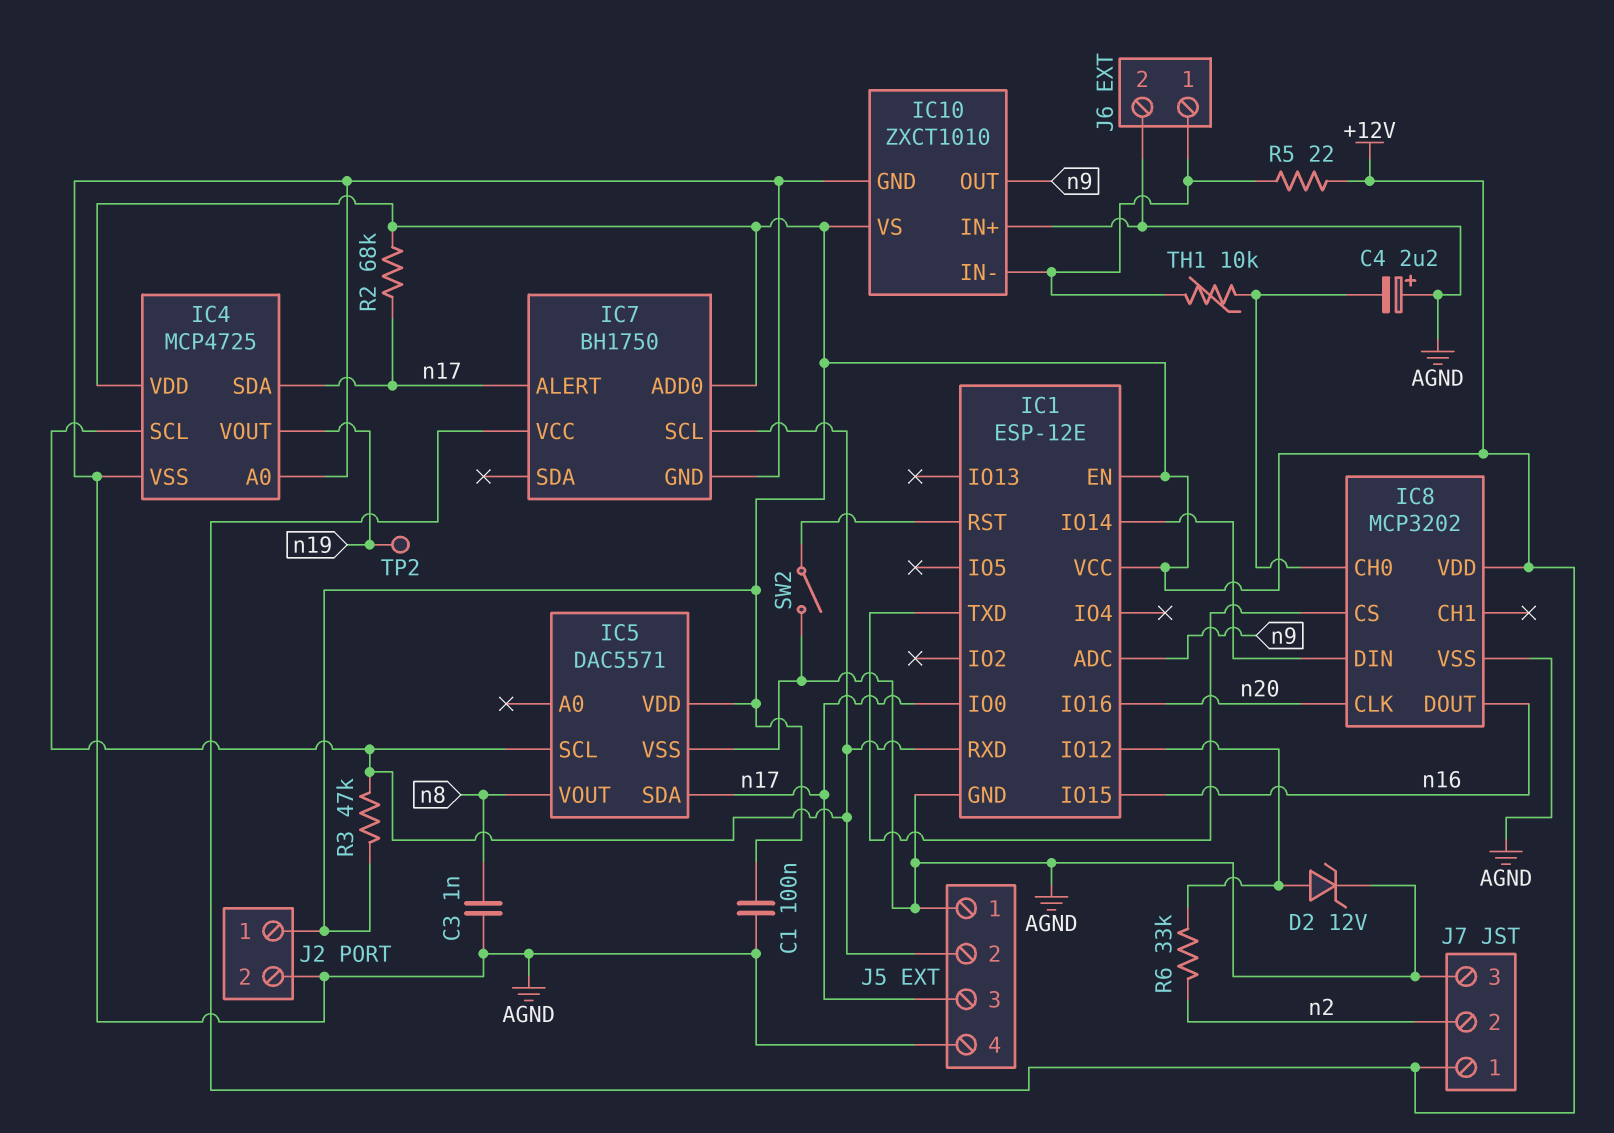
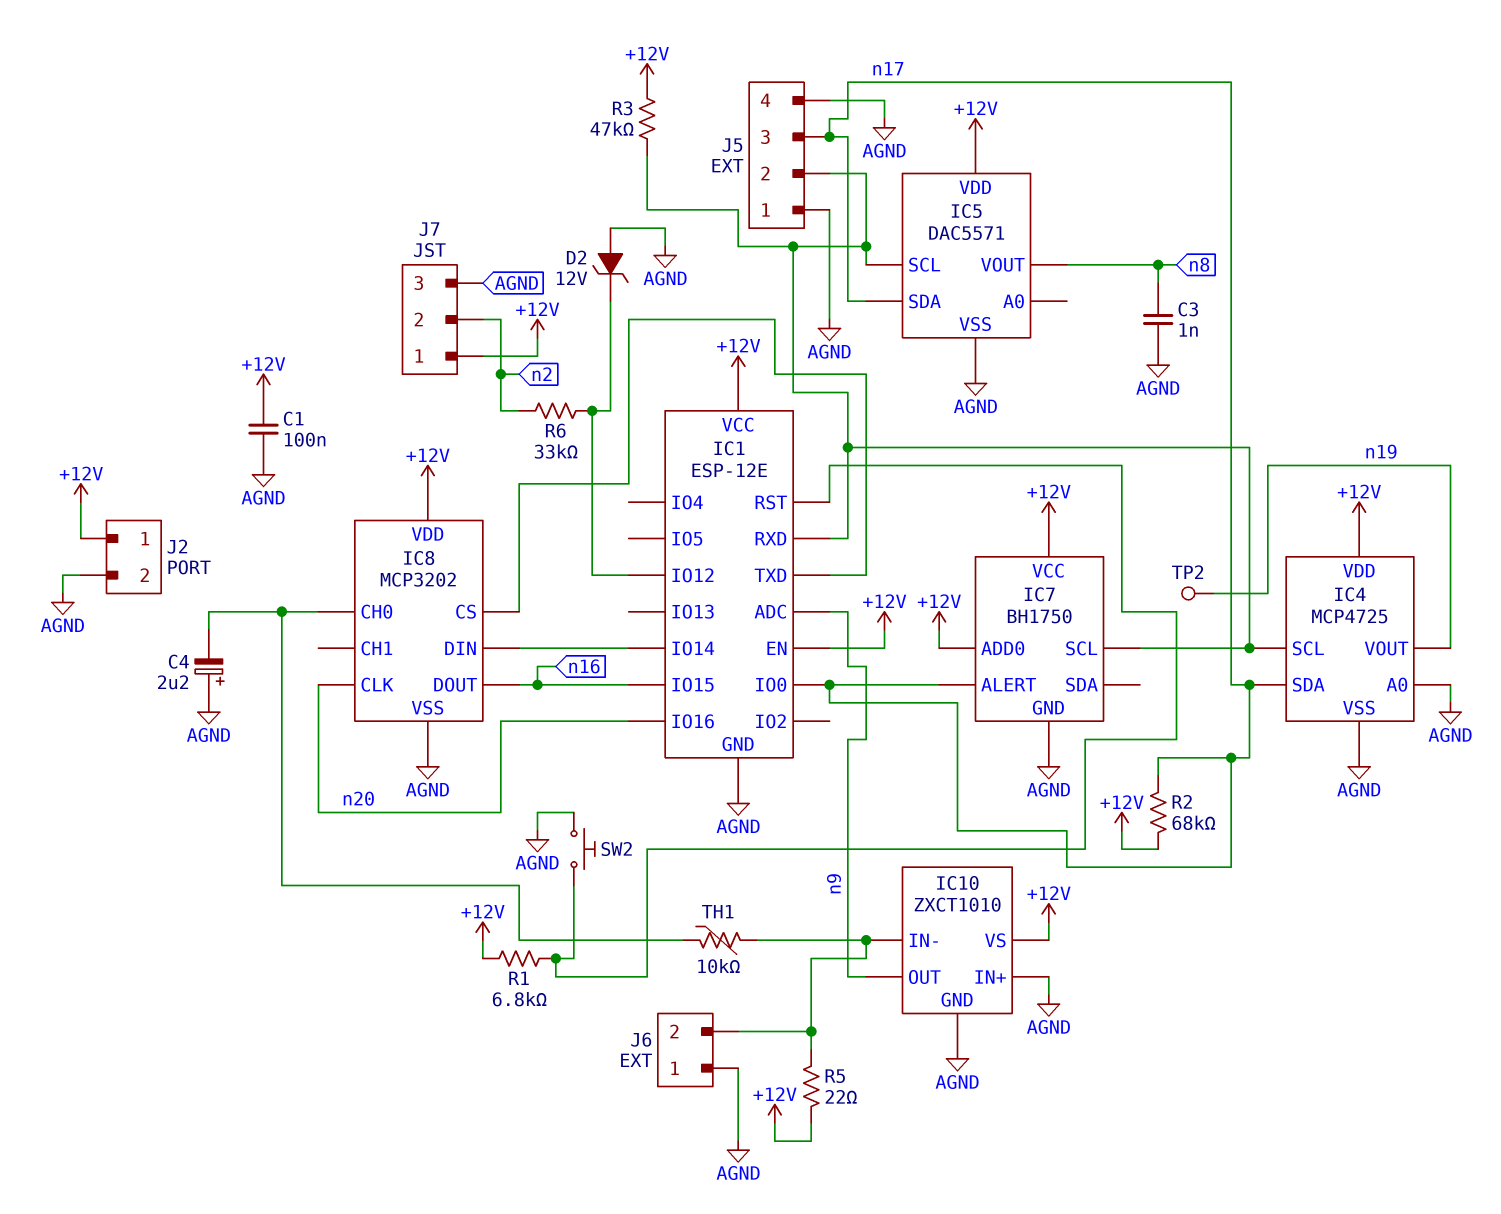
D2: zener 12V (A IC1/IO12, K AGND) -> zener 12V (A AGND, K IC1/IO12)
J6 pin 1: IC10/IN- -> AGND
J6 pin 2: AGND -> IC10/IN-
R1: none -> 6.8k (+12V, IC1/RST)
SW2: switch (AGND, IC1/RST) -> button (AGND, IC1/RST)

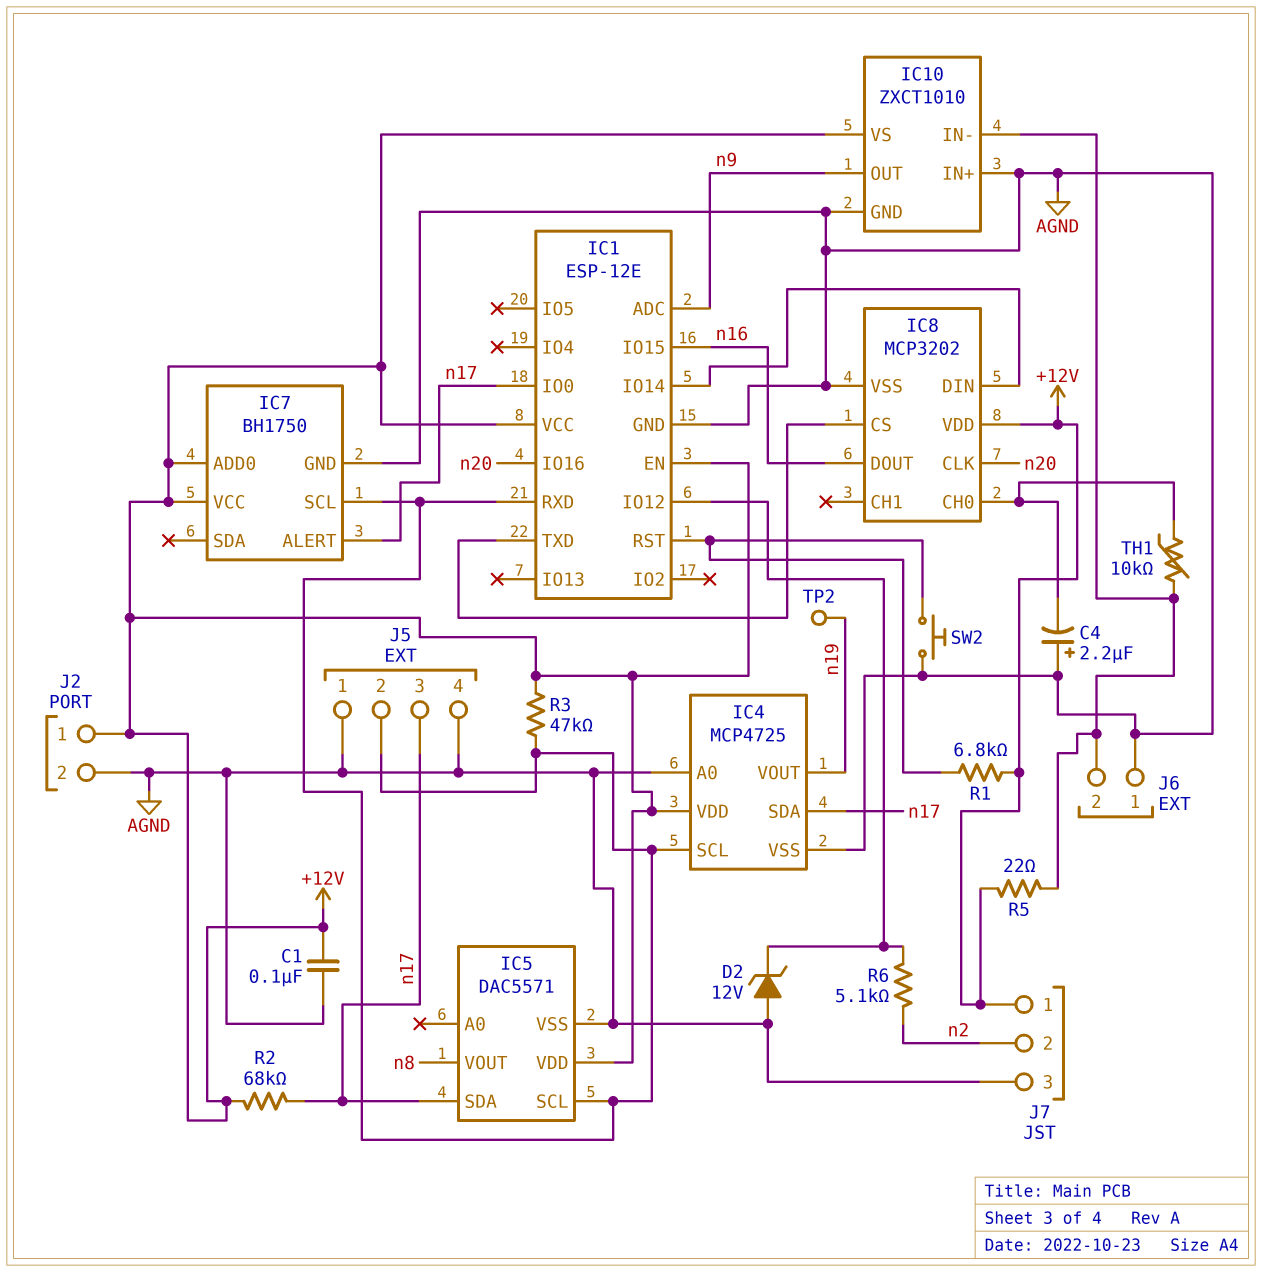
C3: 1nF (AGND, n8) -> none
R6: 33k (IC1/IO12, n2) -> 5.1k (IC1/IO12, n2)

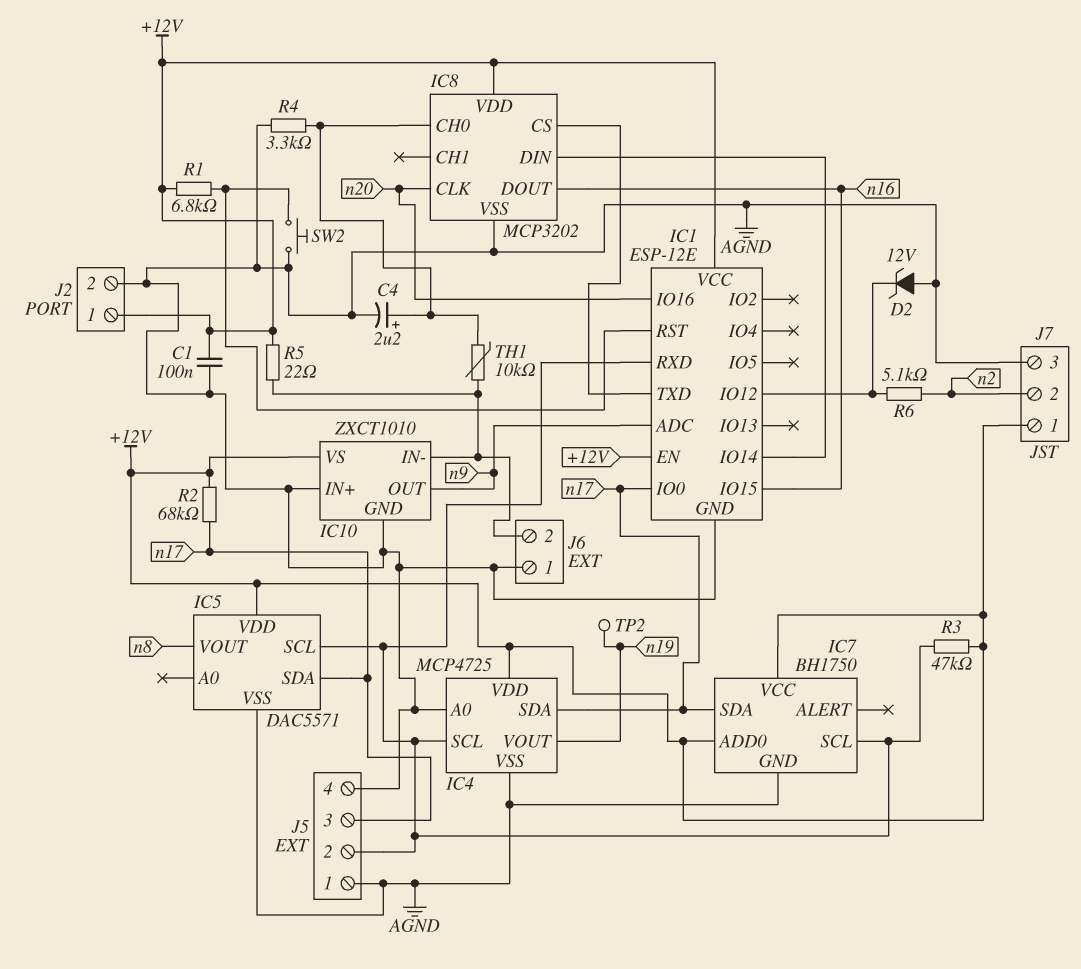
C4: 2.2uF (plus AGND, minus IC8/CH0) -> 2.2uF (plus IC8/CH0, minus AGND)
IC7 pin ALERT: n17 -> none
IC7 pin SDA: none -> n17
R4: none -> 3.3k (AGND, IC8/CH0)

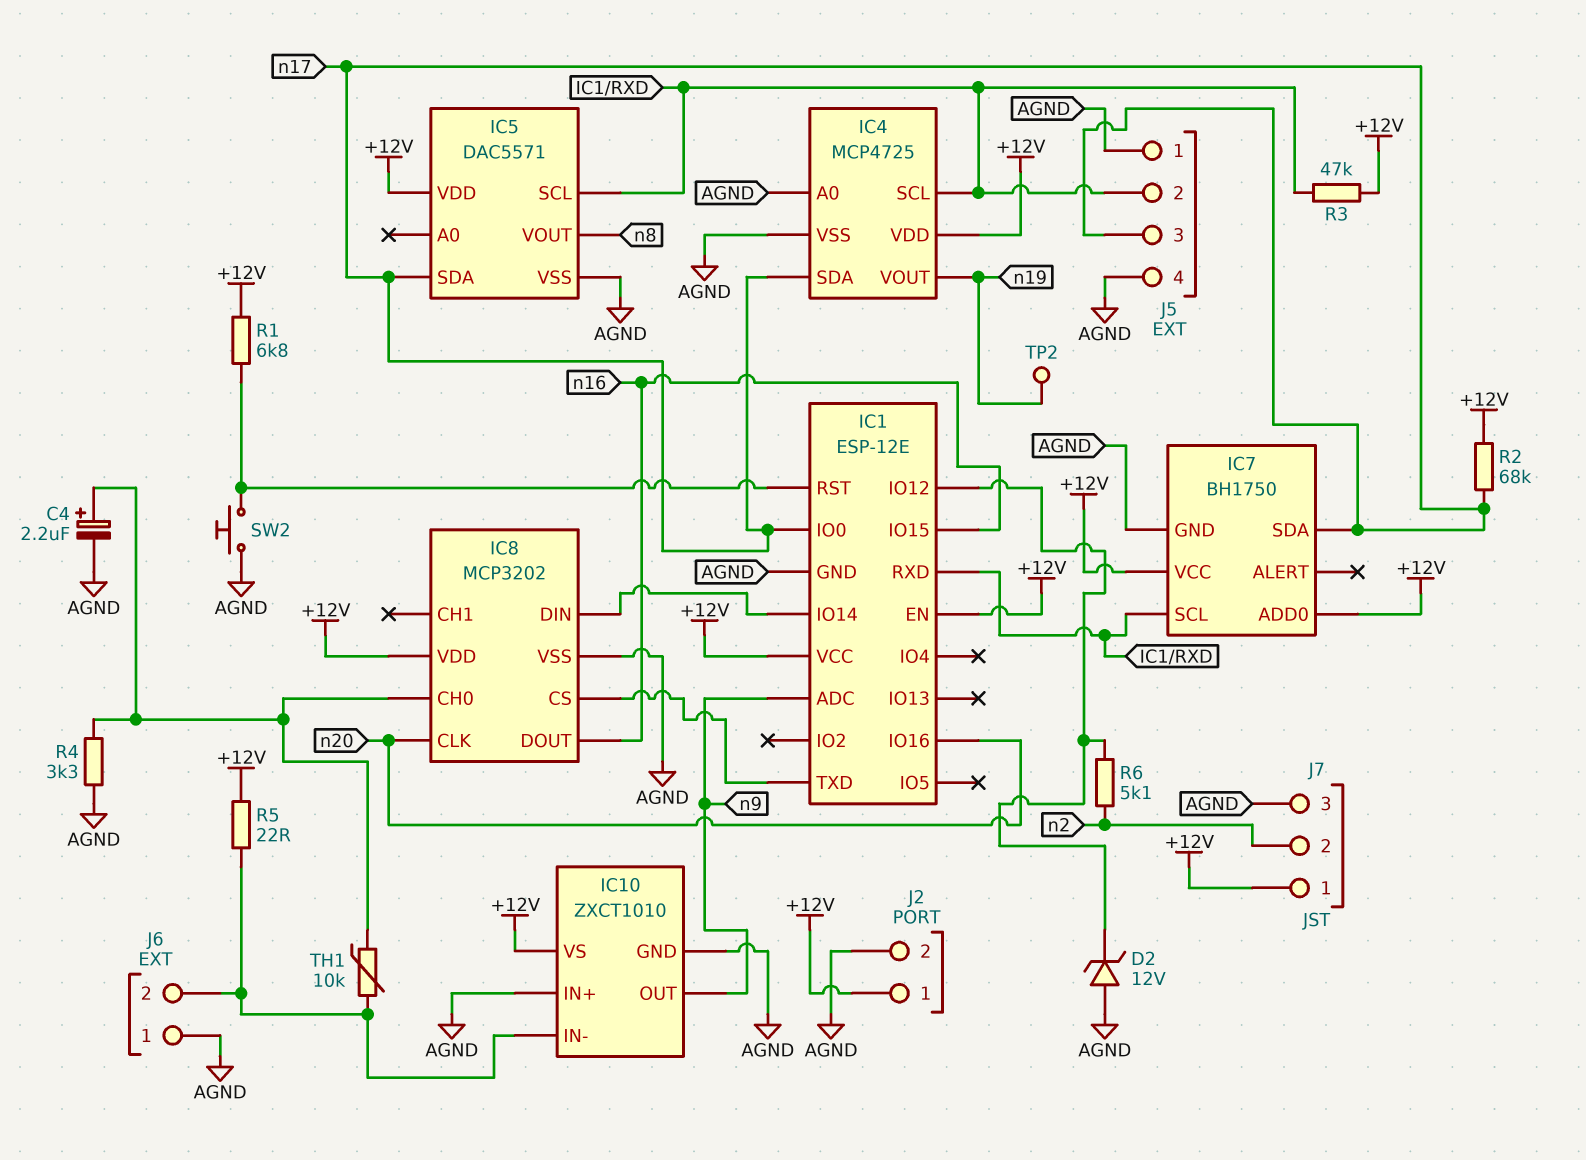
C1: 100nF (+12V, AGND) -> none

